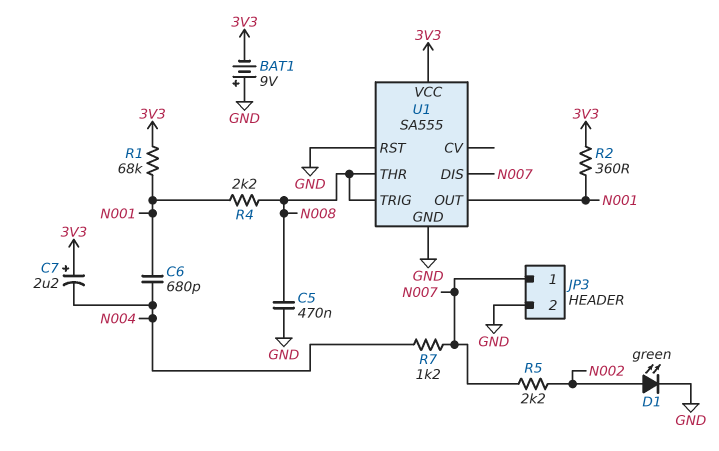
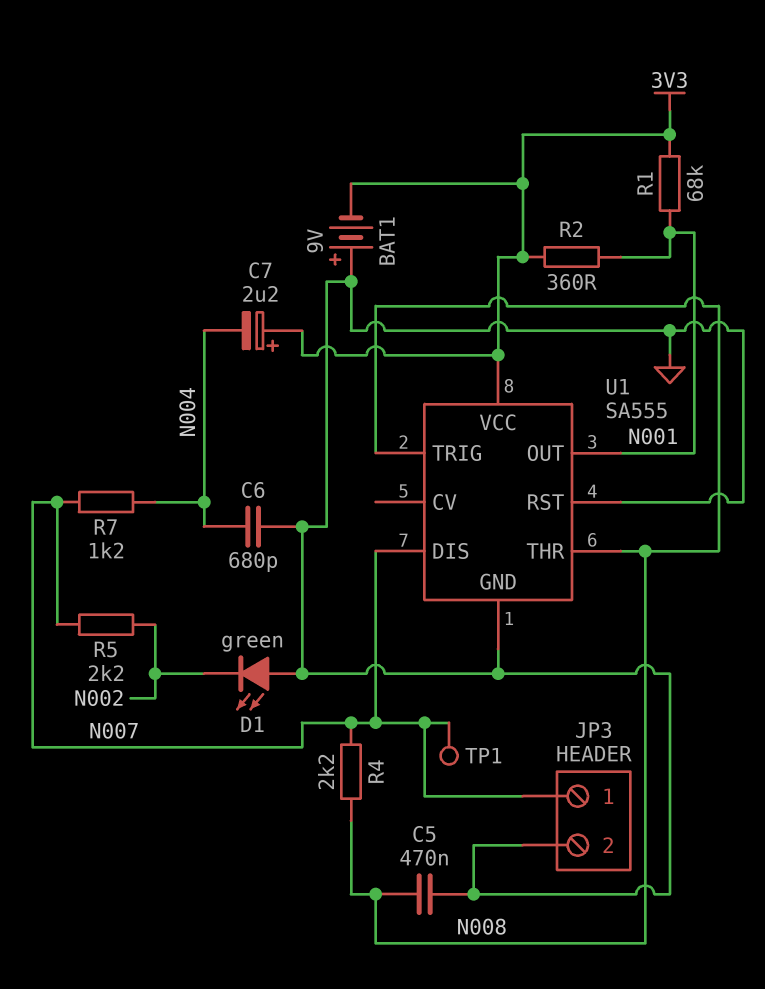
C6: 680pF (N001, N004) -> 680pF (GND, N004)
D1: LED green (A N002, K GND) -> LED green (A GND, K N002)
R4: 2.2k (N001, N008) -> 2.2k (N007, N008)
TP1: none -> test point (N007)

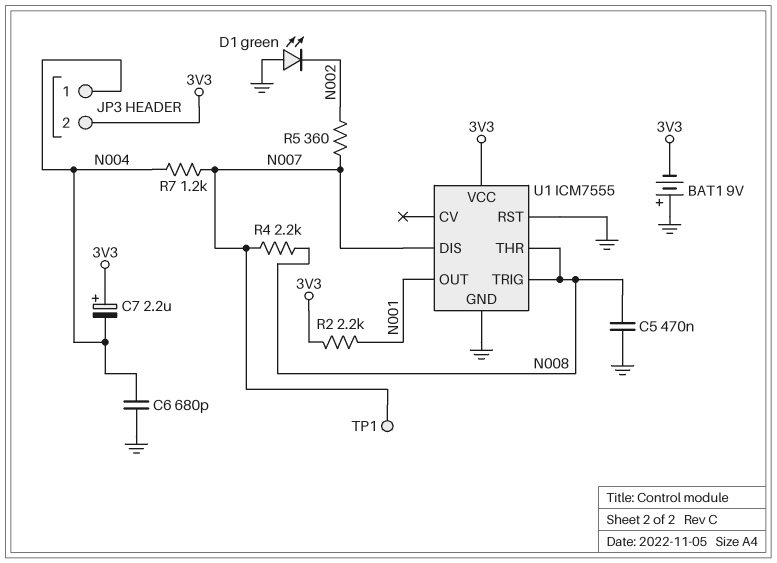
JP3 pin 1: N007 -> N004
JP3 pin 2: GND -> 3V3
R1: 68k (3V3, N001) -> none
R2: 360 (3V3, N001) -> 2.2k (3V3, N001)
R5: 2.2k (N002, N007) -> 360 (N002, N007)
U1: SA555 -> ICM7555

